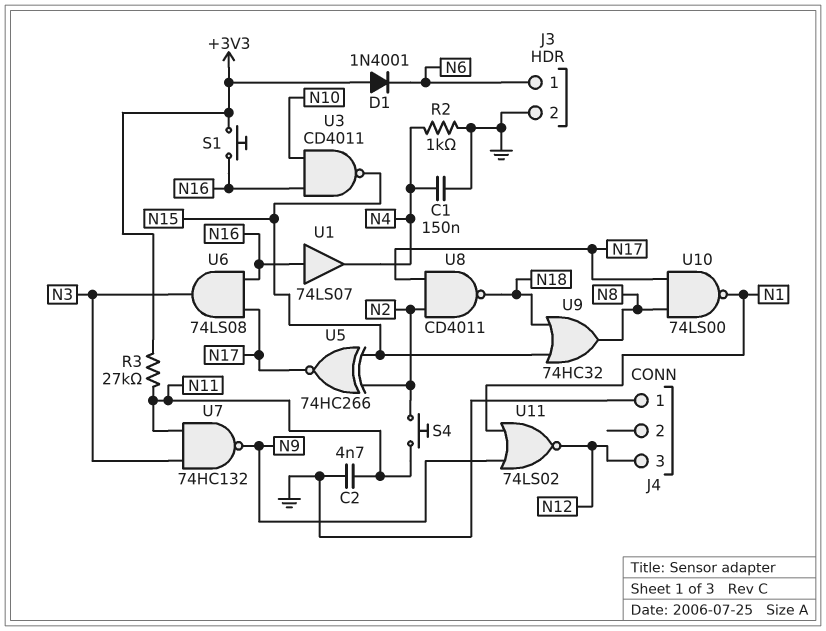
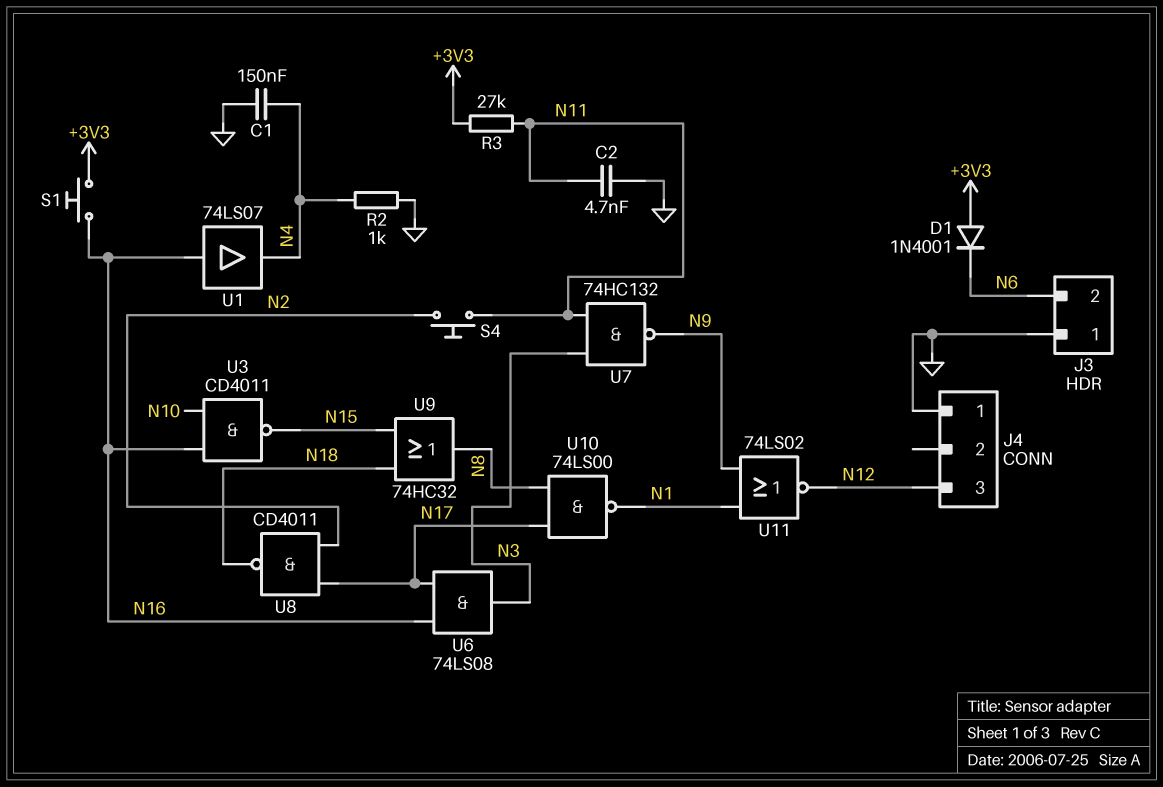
J3 pin 1: N6 -> GND
J3 pin 2: GND -> N6
U5: XNOR 74HC266 (in N2, in N15, out N17) -> none

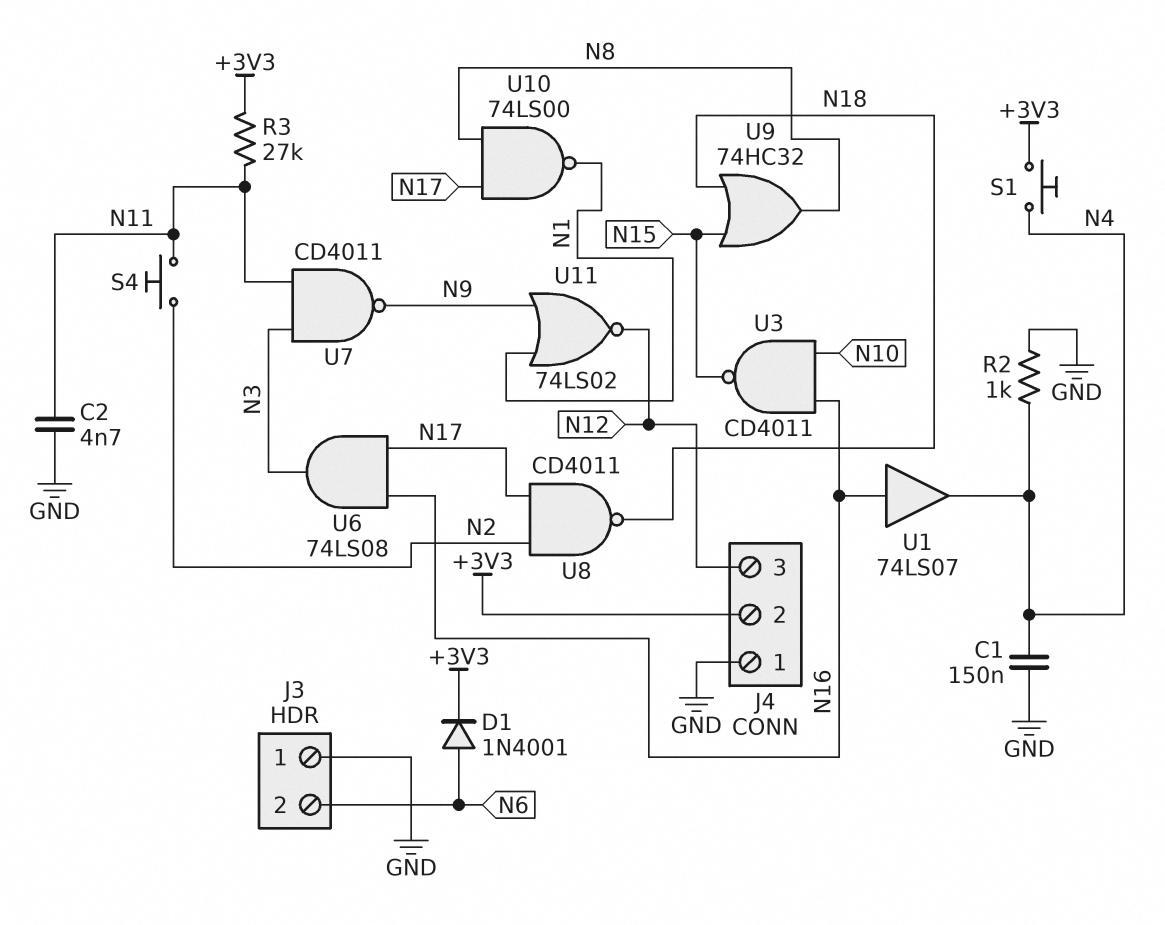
D1: diode 1N4001 (A +3V3, K N6) -> diode 1N4001 (A N6, K +3V3)
J4 pin 2: none -> +3V3
S1: button (+3V3, N16) -> button (+3V3, N4)
U7: NAND 74HC132 (in N3, in N11, out N9) -> NAND CD4011 (in N3, in N11, out N9)

